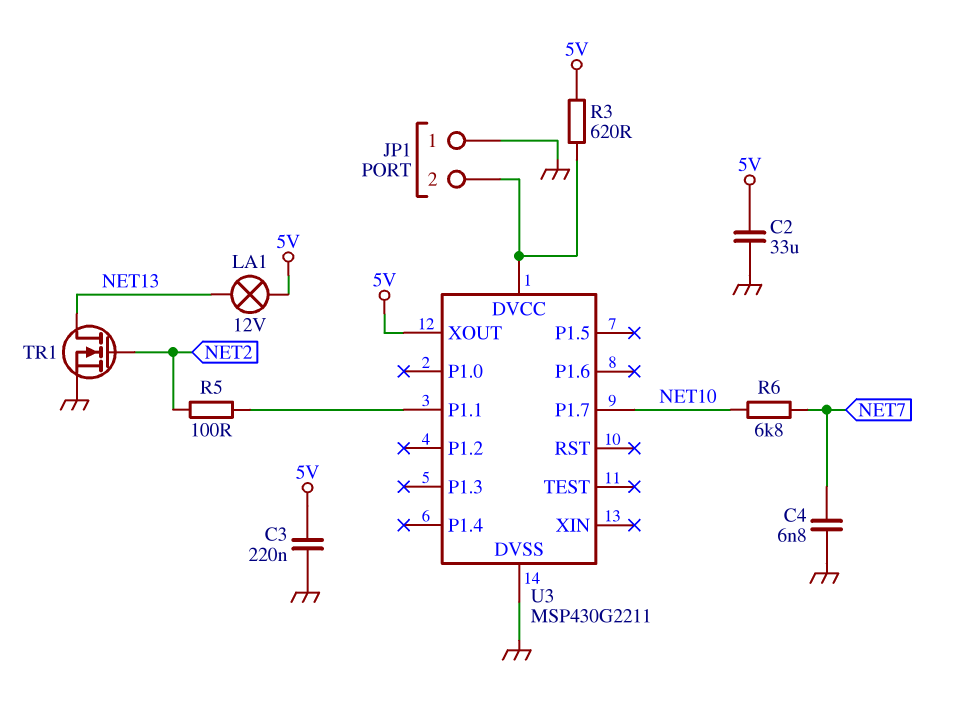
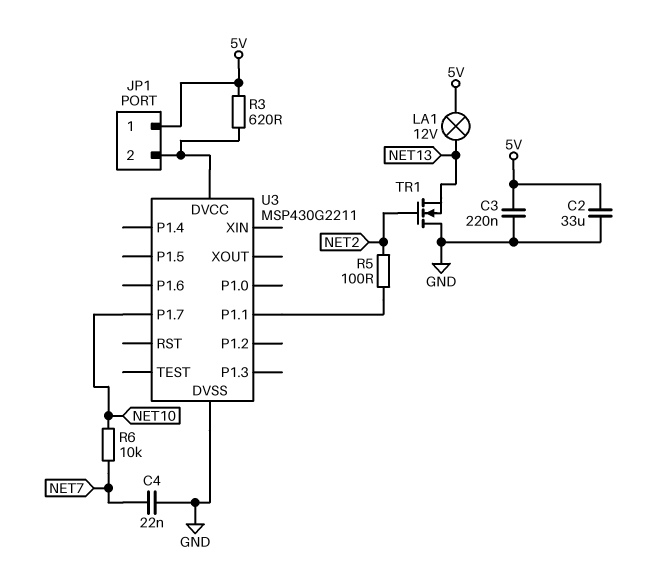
C4: 6.8nF (GND, NET7) -> 22nF (GND, NET7)
JP1 pin 1: GND -> 5V
R6: 6.8k (NET7, NET10) -> 10k (NET7, NET10)
TR1: NMOS (G NET2, D NET13, S GND) -> NMOS (G NET2, D GND, S NET13)
U3 pin XOUT: 5V -> none

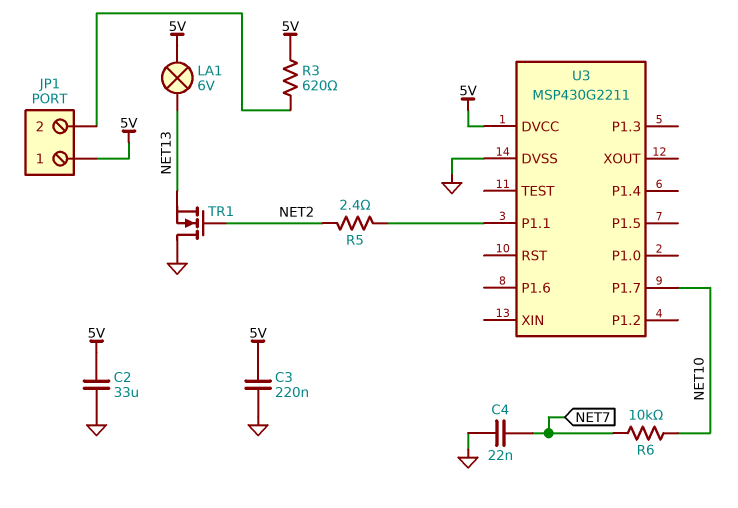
LA1: lamp 12V (5V, NET13) -> lamp 6V (5V, NET13)
R5: 100 (NET2, U3/P1.1) -> 2.4 (NET2, U3/P1.1)
U3 pin DVCC: JP1/2 -> 5V

